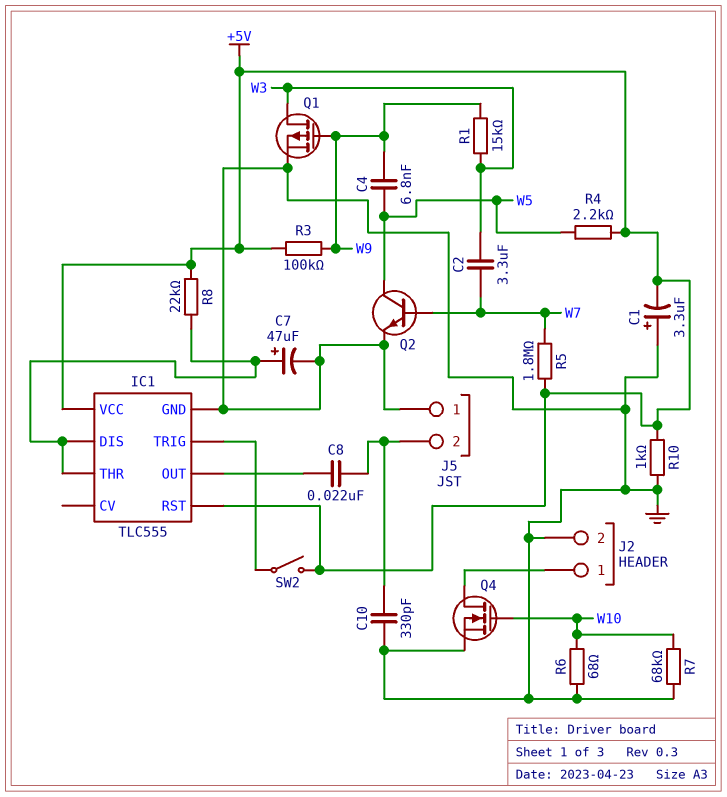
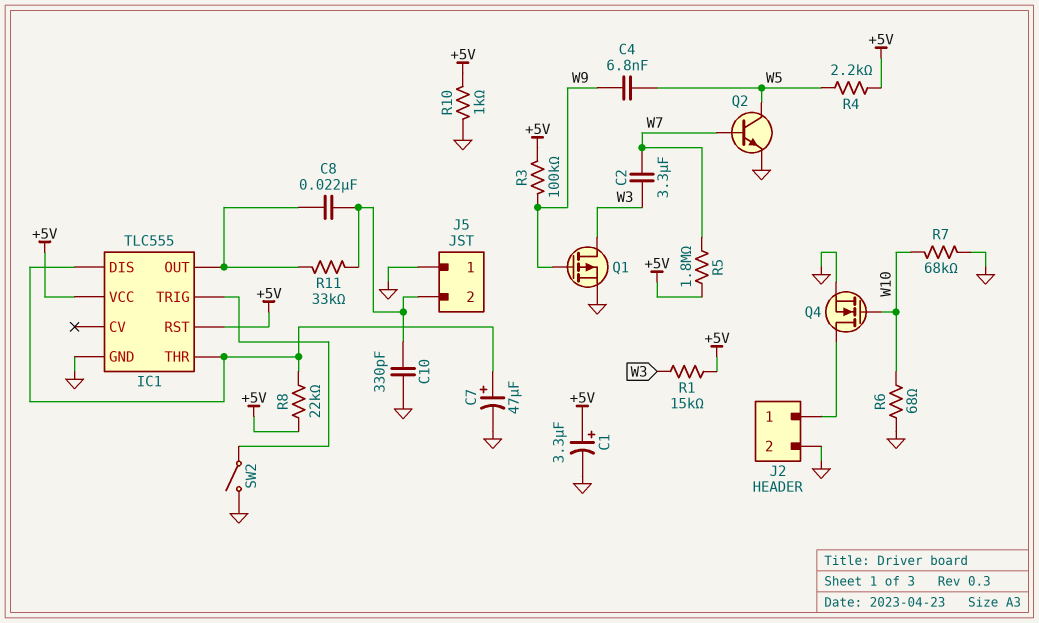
C1: 3.3uF (plus GND, minus +5V) -> 3.3uF (plus +5V, minus GND)
R1: 15k (W3, W9) -> 15k (+5V, W3)
R11: none -> 33k (IC1/OUT, J5/2)
SW2: switch (+5V, IC1/TRIG) -> switch (GND, IC1/TRIG)

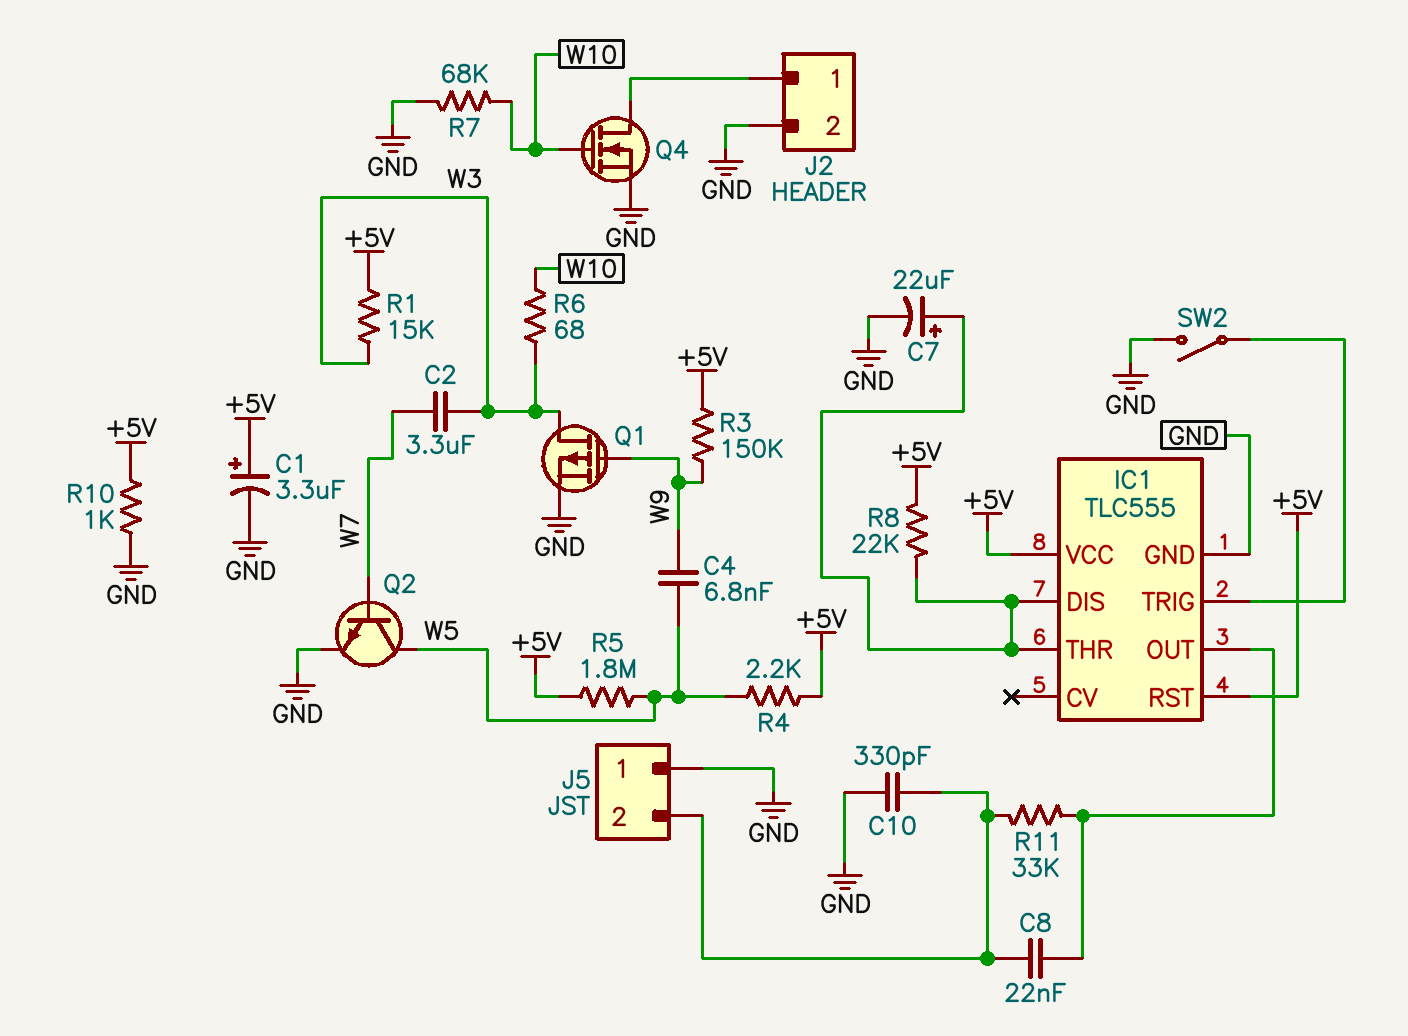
C7: 47uF (plus IC1/DIS, minus GND) -> 22uF (plus IC1/DIS, minus GND)
R3: 100k (+5V, W9) -> 150k (+5V, W9)
R5: 1.8M (+5V, W7) -> 1.8M (+5V, W5)
R6: 68 (GND, W10) -> 68 (W3, W10)

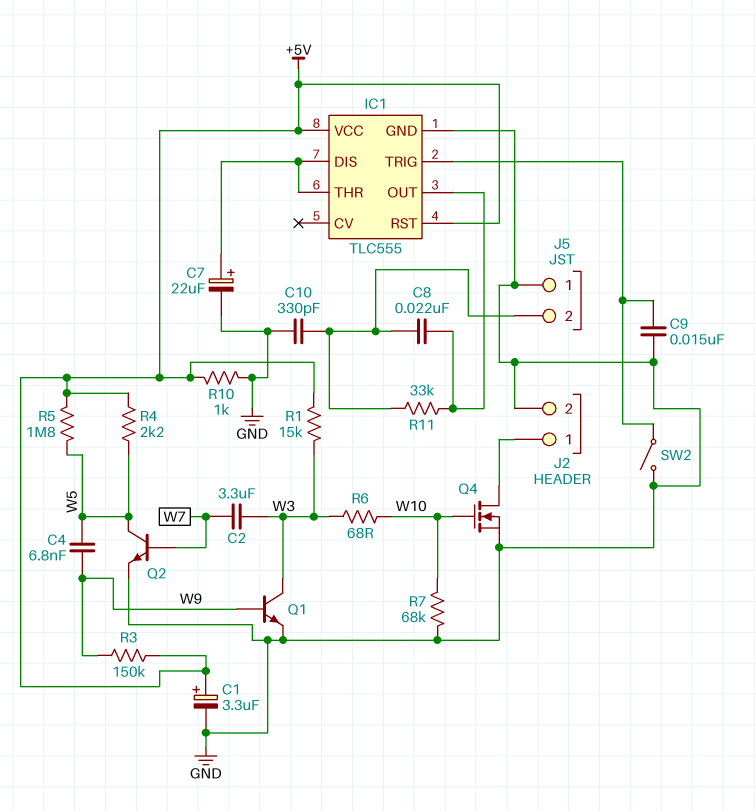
C9: none -> 15nF (GND, IC1/TRIG)
Q1: PMOS (G W9, D W3, S GND) -> NPN (B W9, C W3, E GND)
R8: 22k (+5V, IC1/DIS) -> none

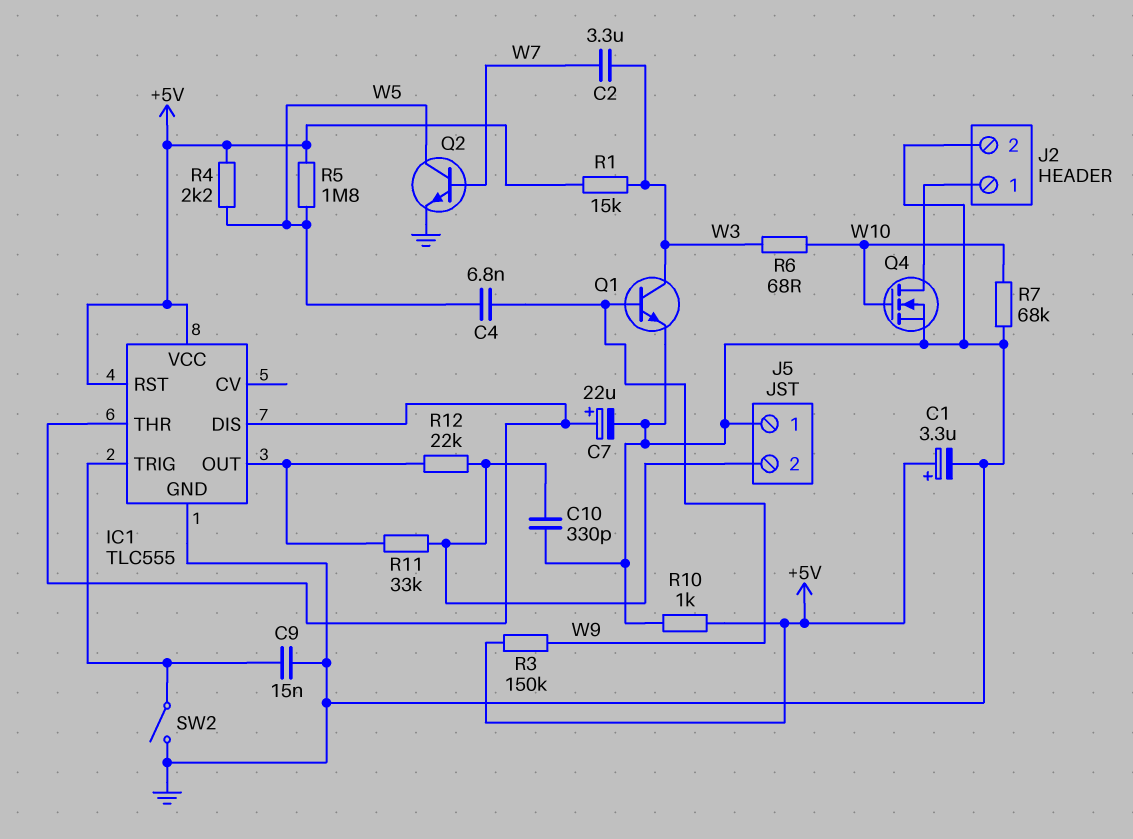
C8: 22nF (IC1/OUT, J5/2) -> none
R12: none -> 22k (IC1/OUT, J5/2)

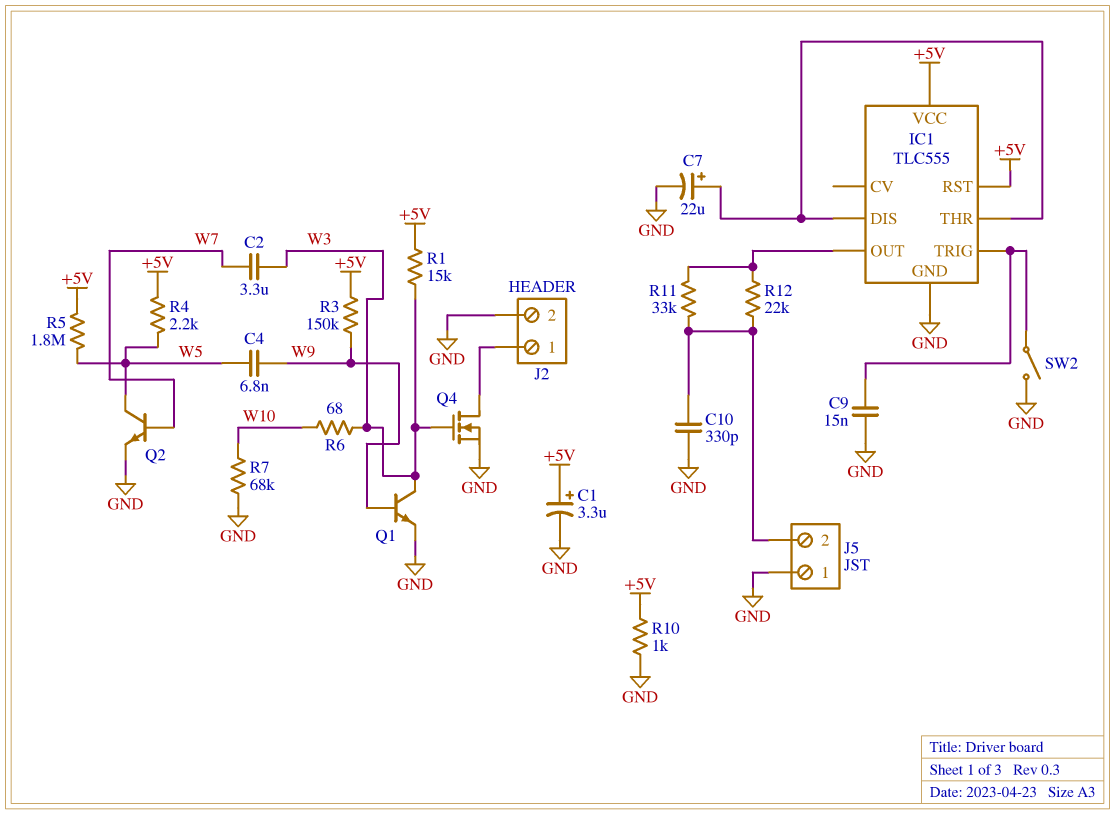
Q4: NMOS (G W10, D J2/1, S GND) -> NMOS (G W3, D J2/1, S GND)

